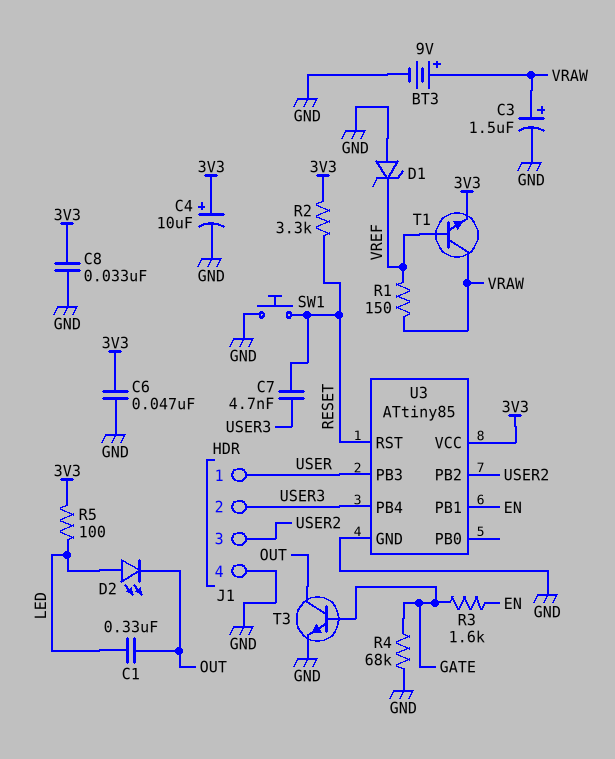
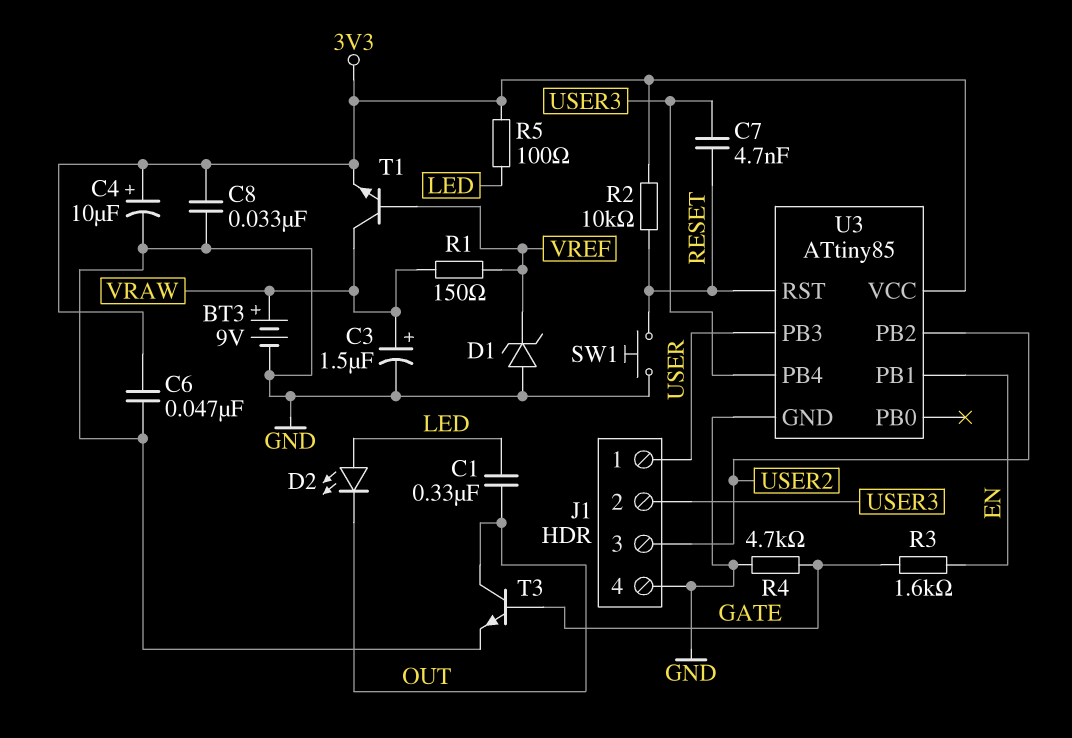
R2: 3.3k (3V3, RESET) -> 10k (3V3, RESET)
R4: 68k (GATE, GND) -> 4.7k (GATE, GND)

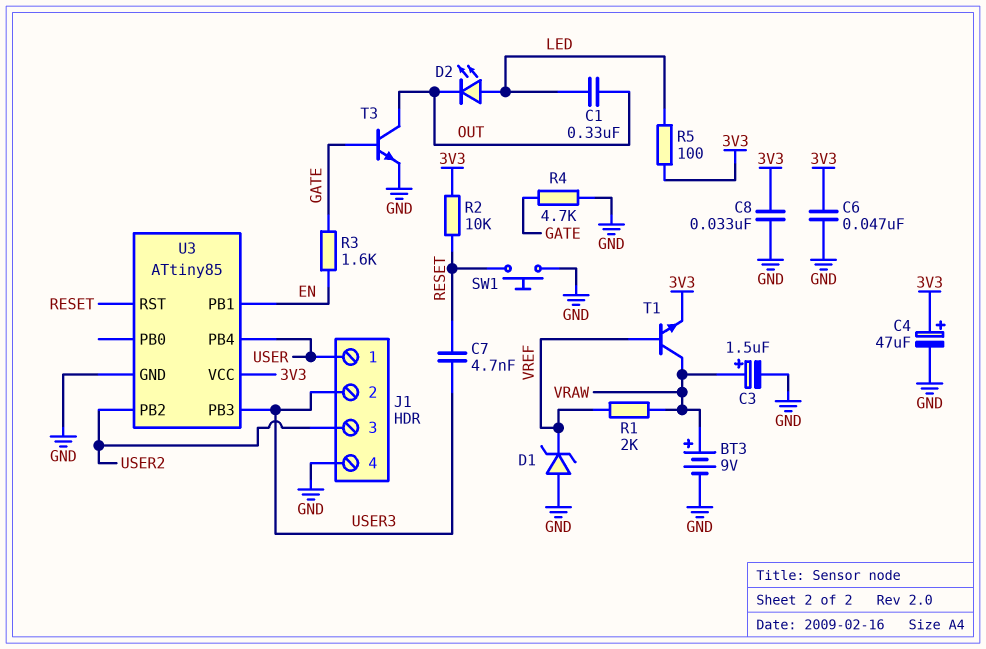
C4: 10uF (plus 3V3, minus GND) -> 47uF (plus 3V3, minus GND)
R1: 150 (VRAW, VREF) -> 2k (VRAW, VREF)
U3 pin PB3: USER -> USER3
U3 pin PB4: USER3 -> USER

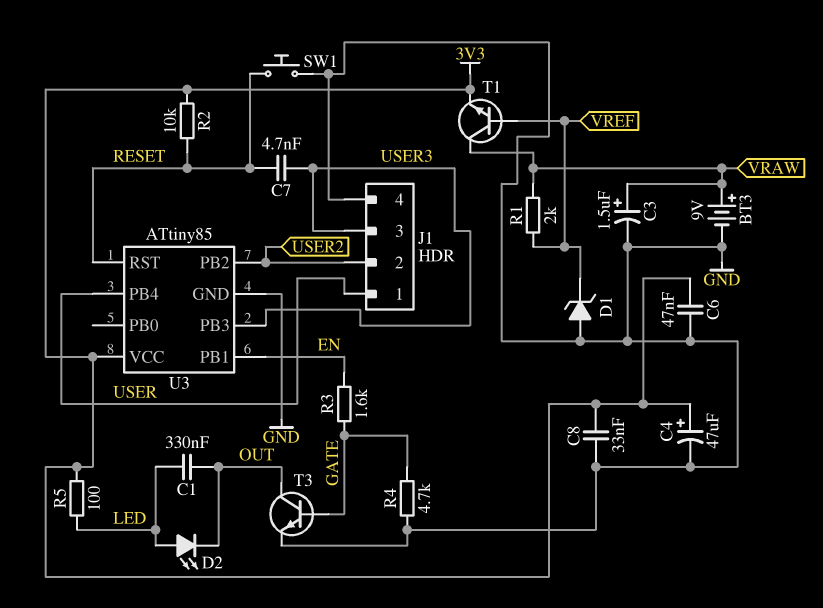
J1 pin 2: USER3 -> USER2
J1 pin 3: USER2 -> USER3

